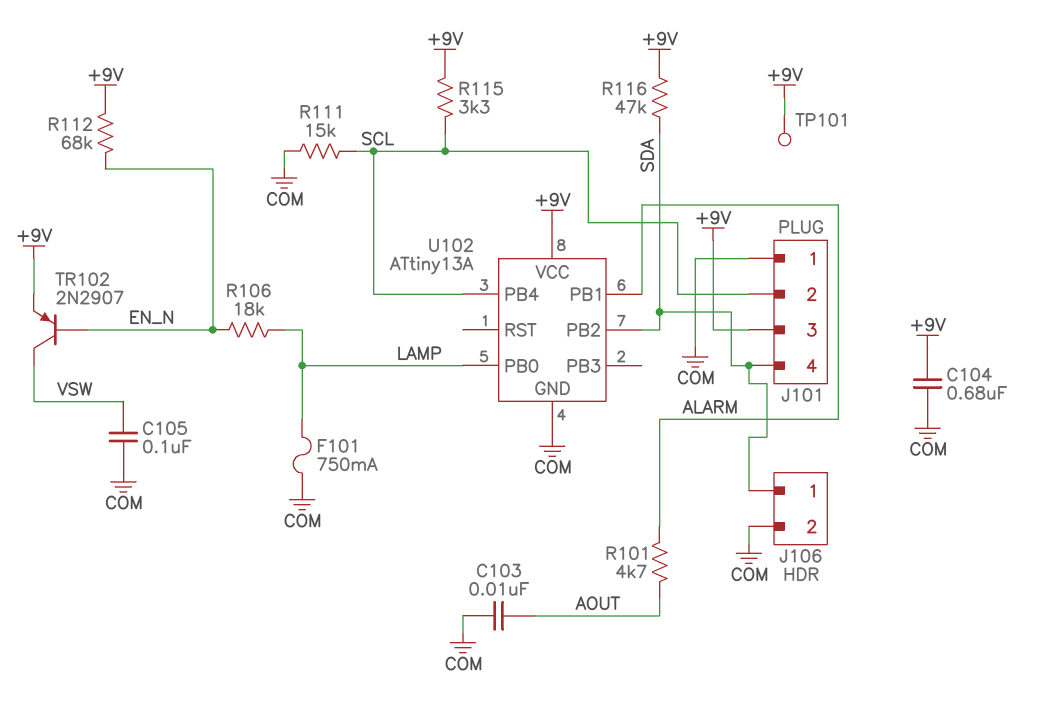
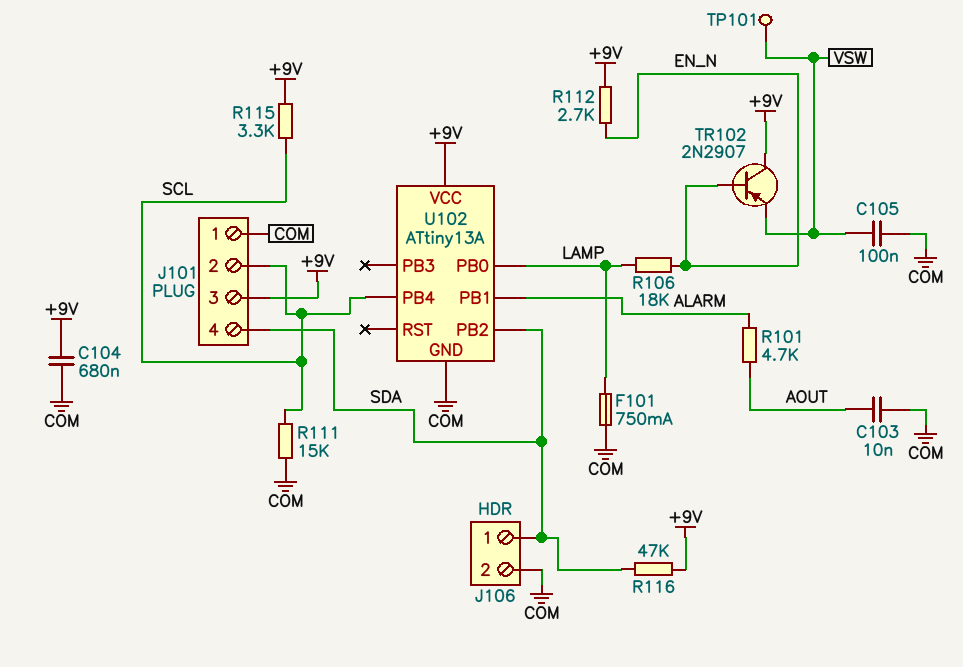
R112: 68k (+9V, EN_N) -> 2.7k (+9V, EN_N)
TP101: test point (+9V) -> test point (VSW)
TR102: PNP 2N2907 (B EN_N, C VSW, E +9V) -> PNP 2N2907 (B EN_N, C +9V, E VSW)

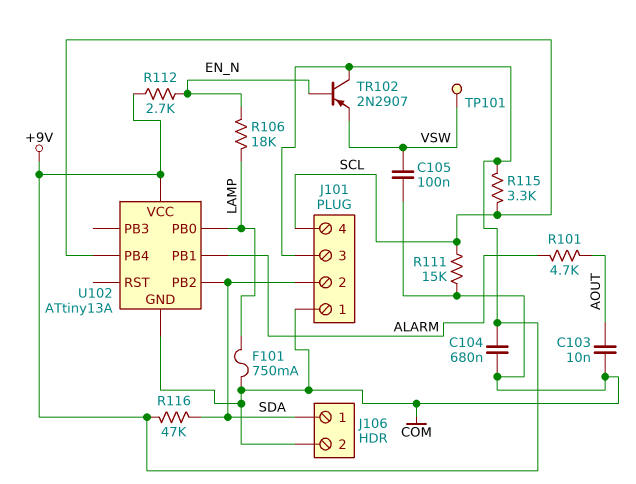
J101 pin 2: SCL -> SDA
J101 pin 4: SDA -> SCL

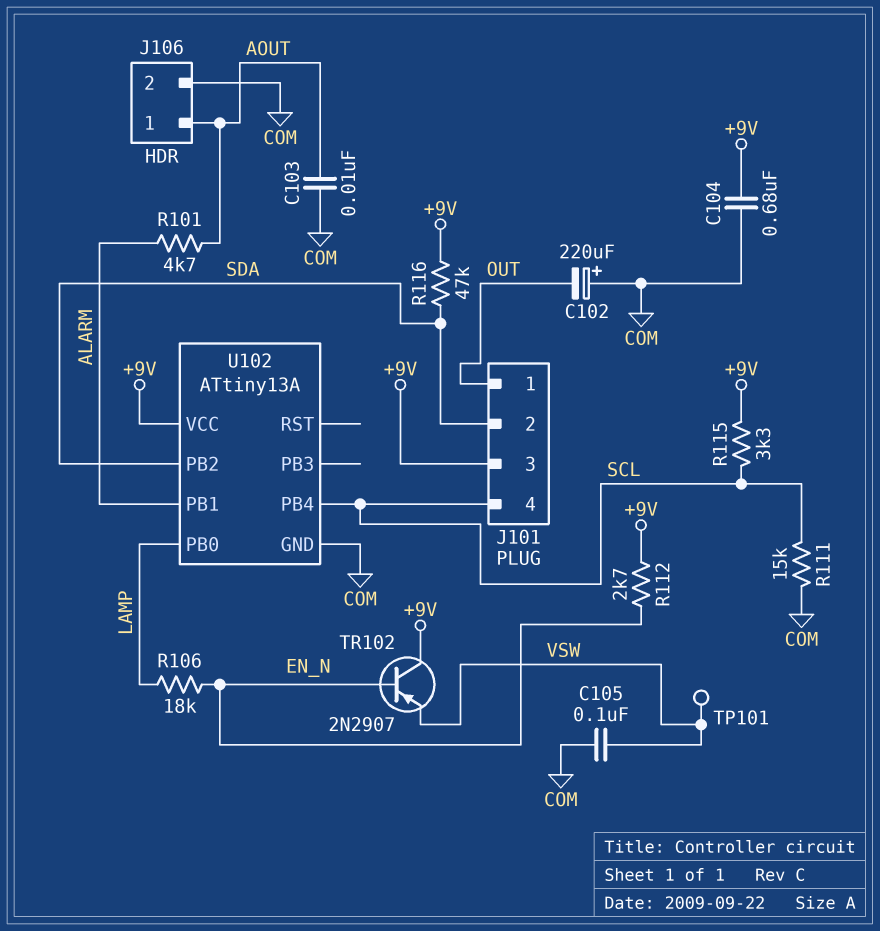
C102: none -> 220uF (plus COM, minus OUT)
F101: 750mA (COM, LAMP) -> none
J101 pin 1: COM -> OUT
J106 pin 1: SDA -> AOUT

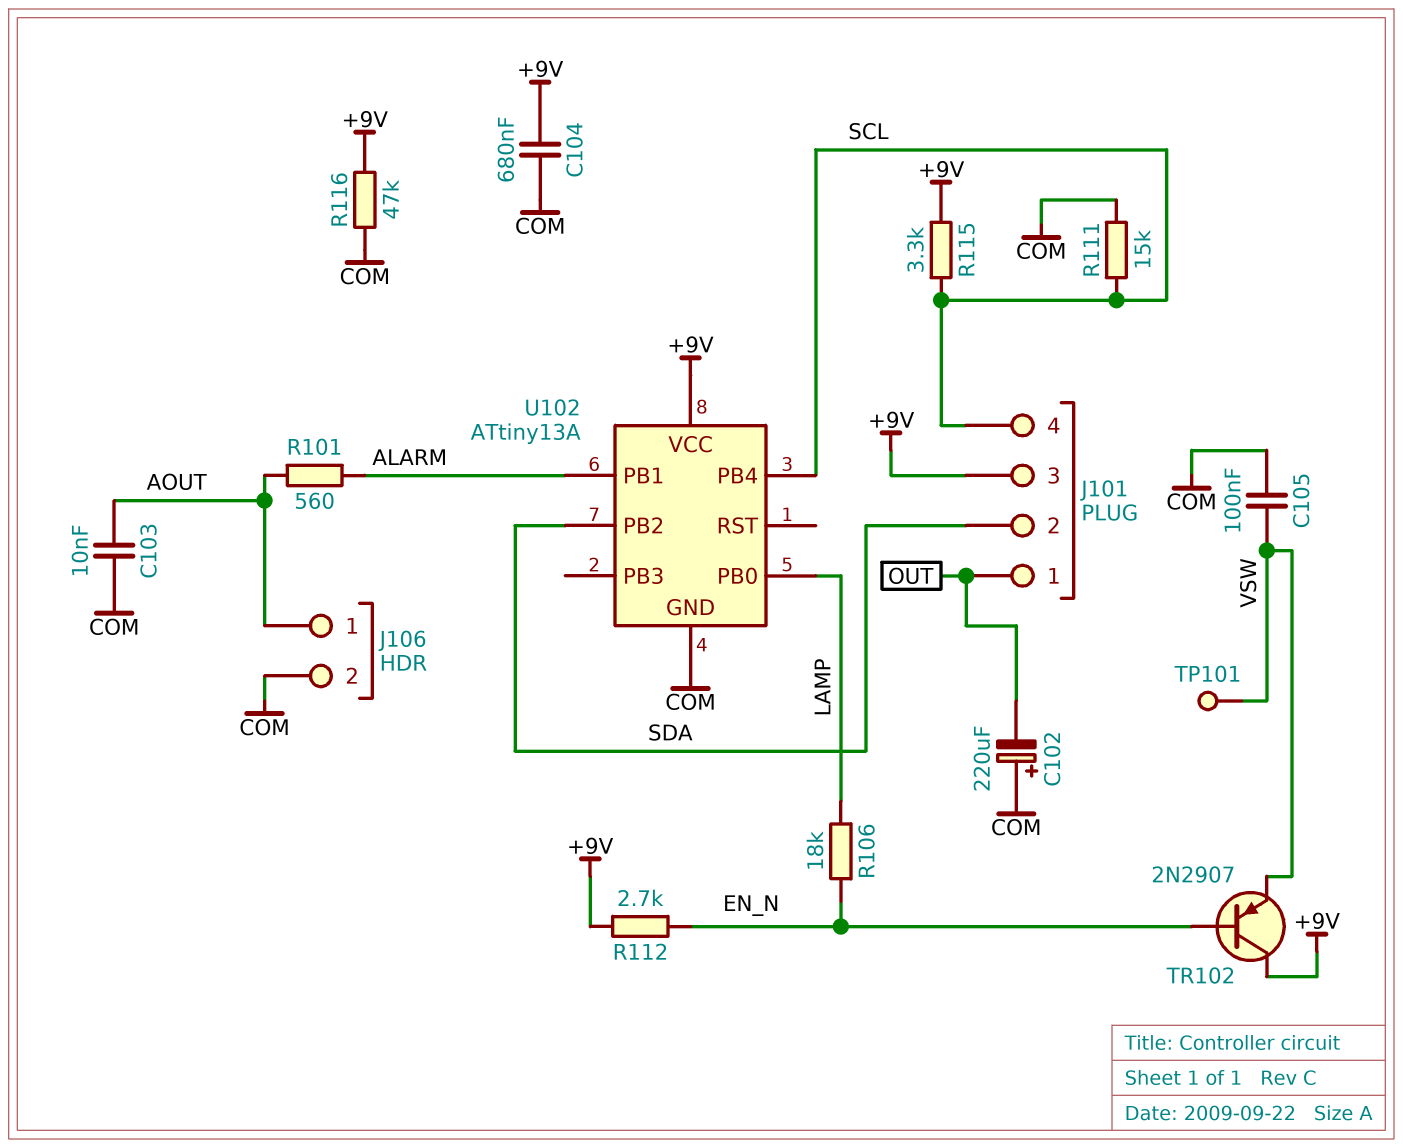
R101: 4.7k (ALARM, AOUT) -> 560 (ALARM, AOUT)
R116: 47k (+9V, SDA) -> 47k (+9V, COM)

